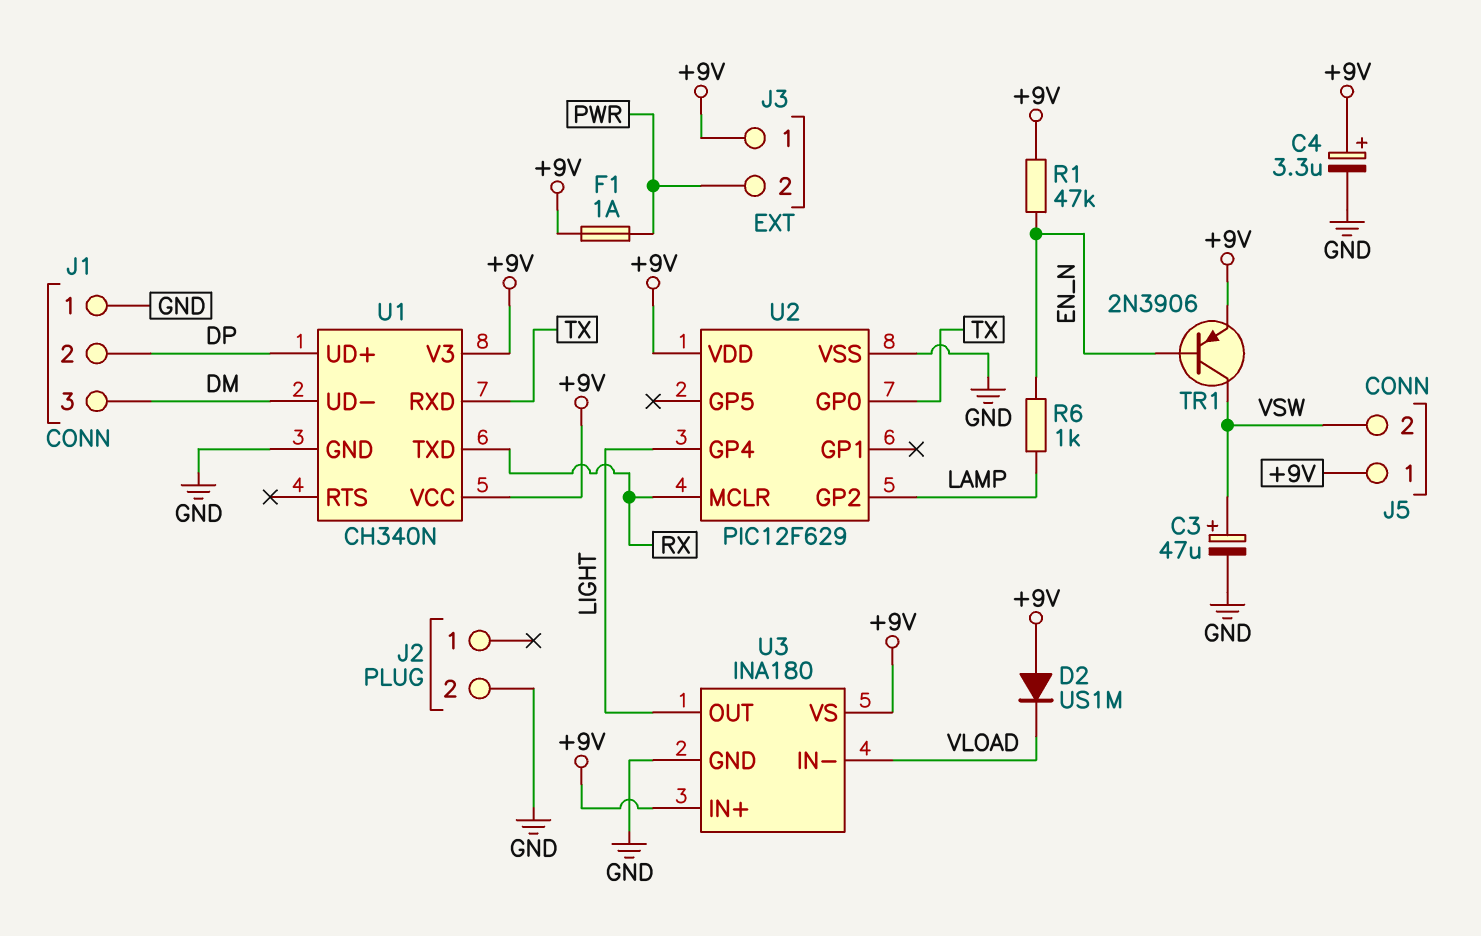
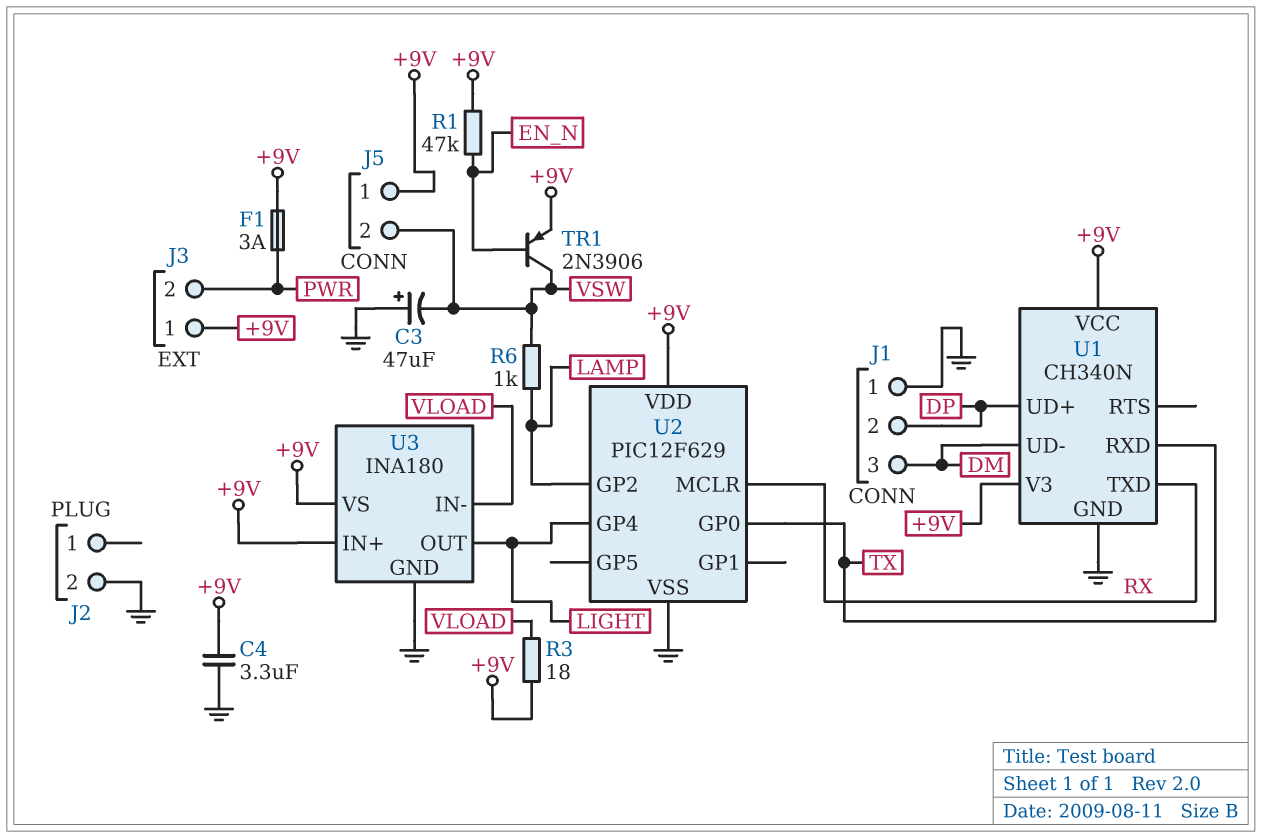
C3: 47uF (plus VSW, minus GND) -> 47uF (plus GND, minus VSW)
C4: 3.3uF (plus +9V, minus GND) -> 3.3uF (+9V, GND)
D2: diode US1M (A +9V, K VLOAD) -> none
F1: 1A (+9V, PWR) -> 3A (+9V, PWR)
R3: none -> 18 (+9V, VLOAD)
R6: 1k (EN_N, LAMP) -> 1k (LAMP, VSW)

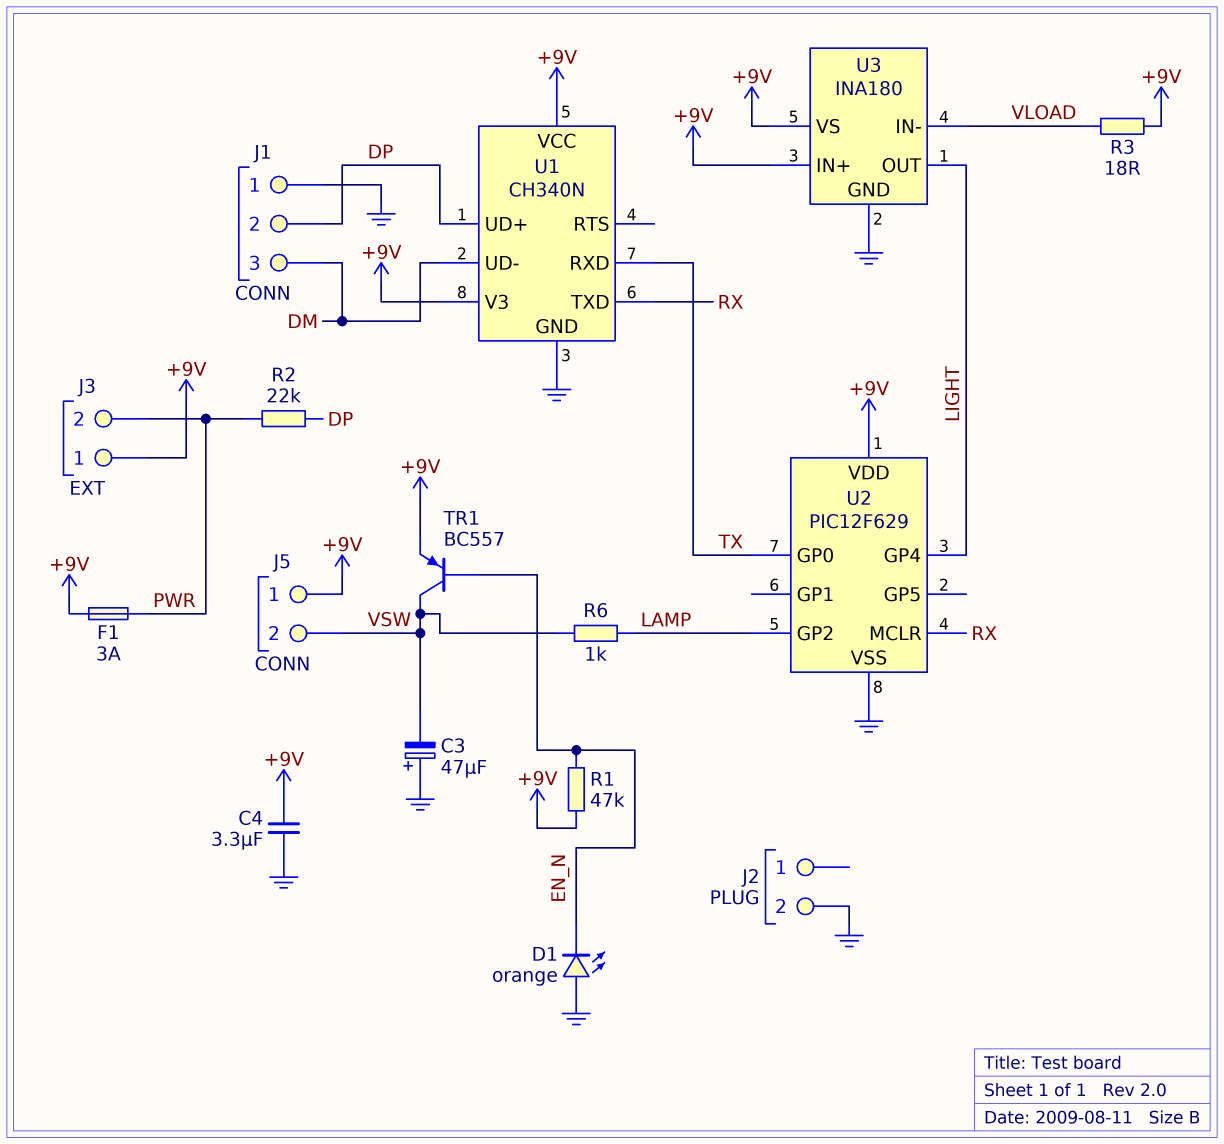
D1: none -> LED orange (A GND, K EN_N)
R2: none -> 22k (DP, PWR)
TR1: PNP 2N3906 (B EN_N, C VSW, E +9V) -> PNP BC557 (B EN_N, C VSW, E +9V)

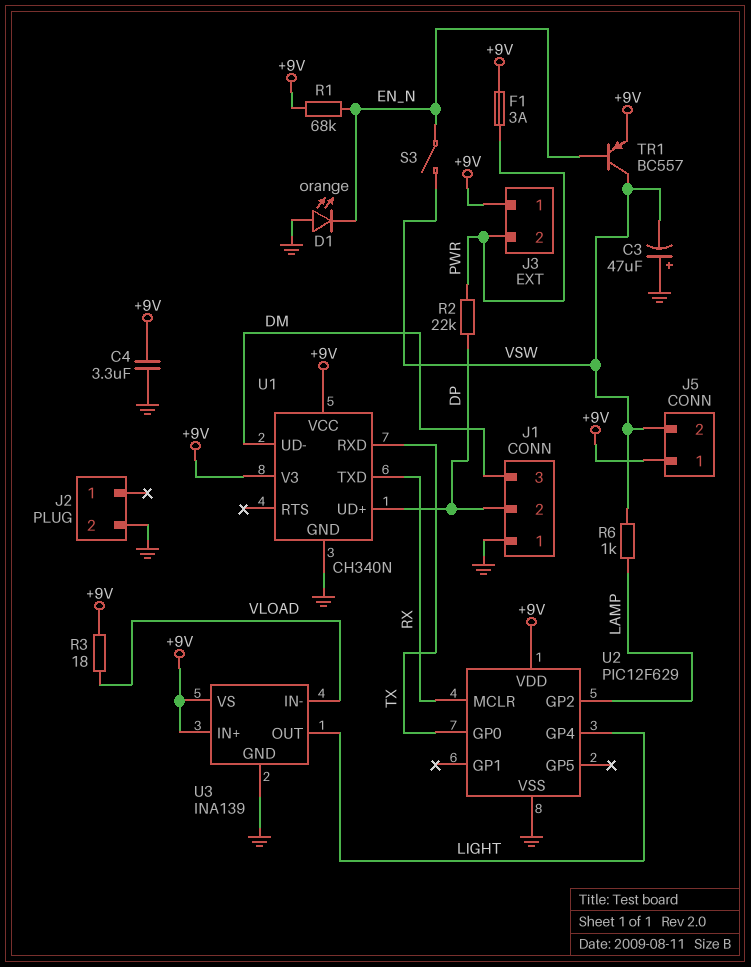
R1: 47k (+9V, EN_N) -> 68k (+9V, EN_N)
S3: none -> switch (EN_N, VSW)
U3: INA180 -> INA139

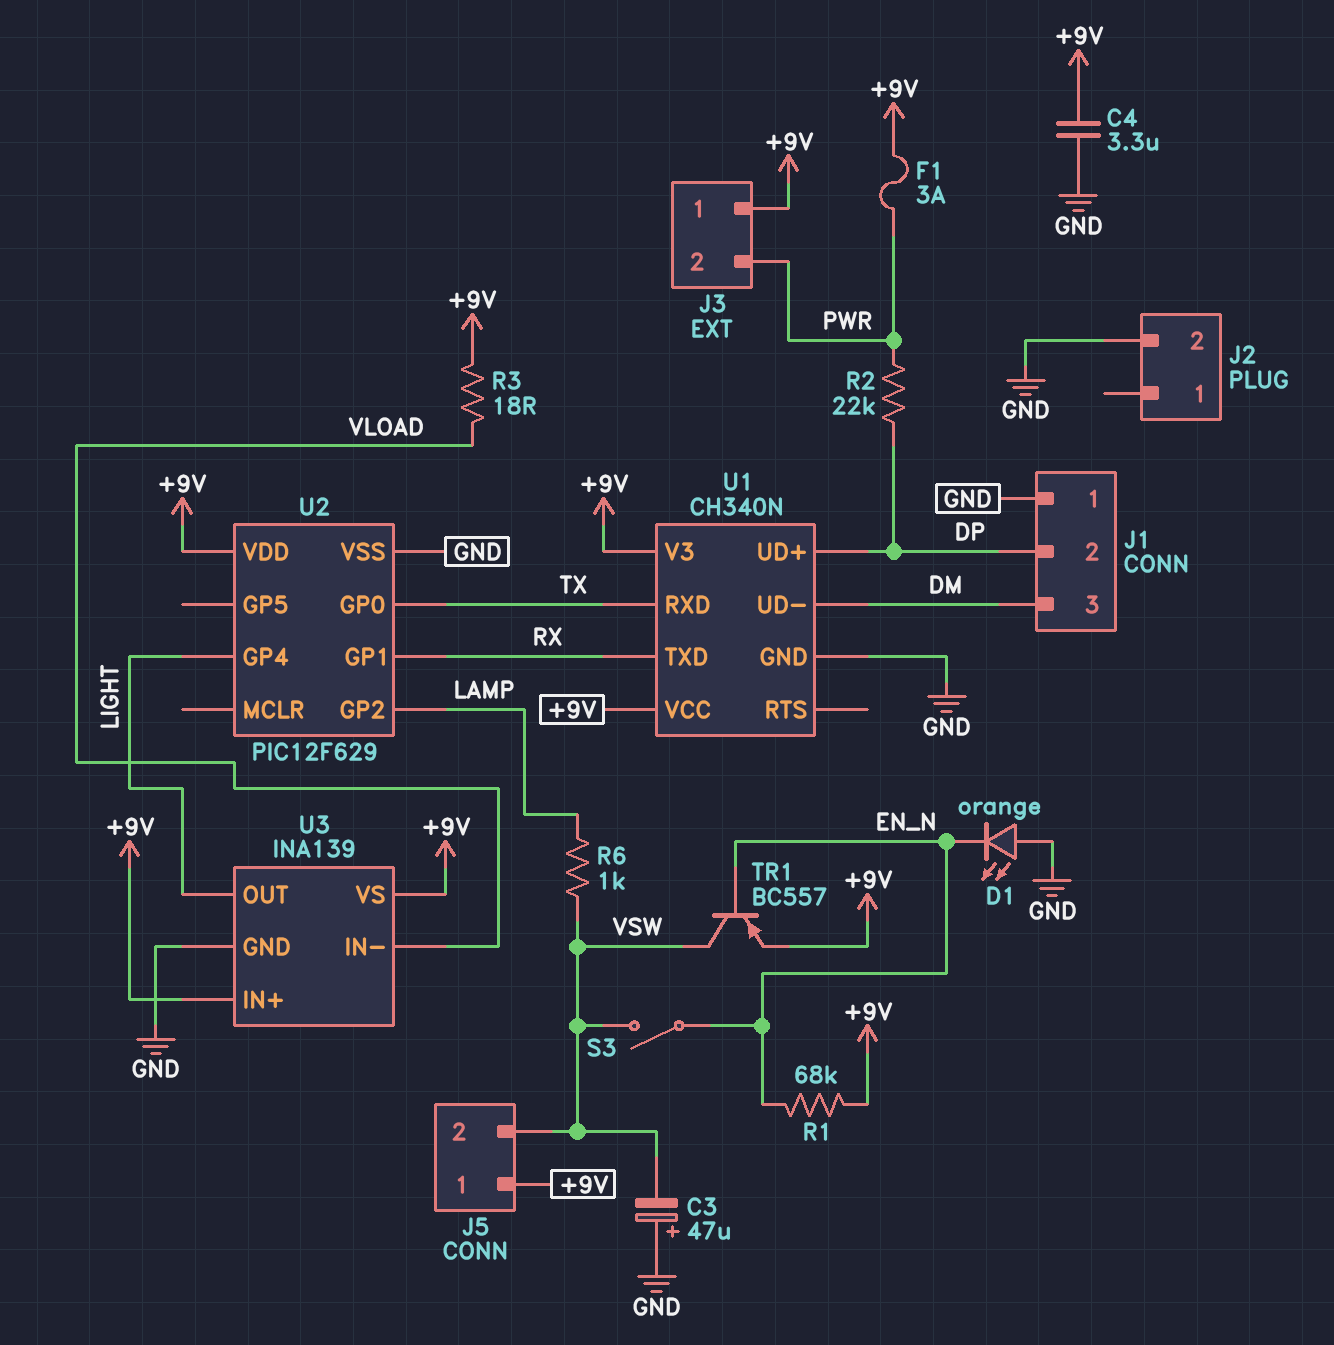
U2 pin GP1: none -> RX
U2 pin MCLR: RX -> none

